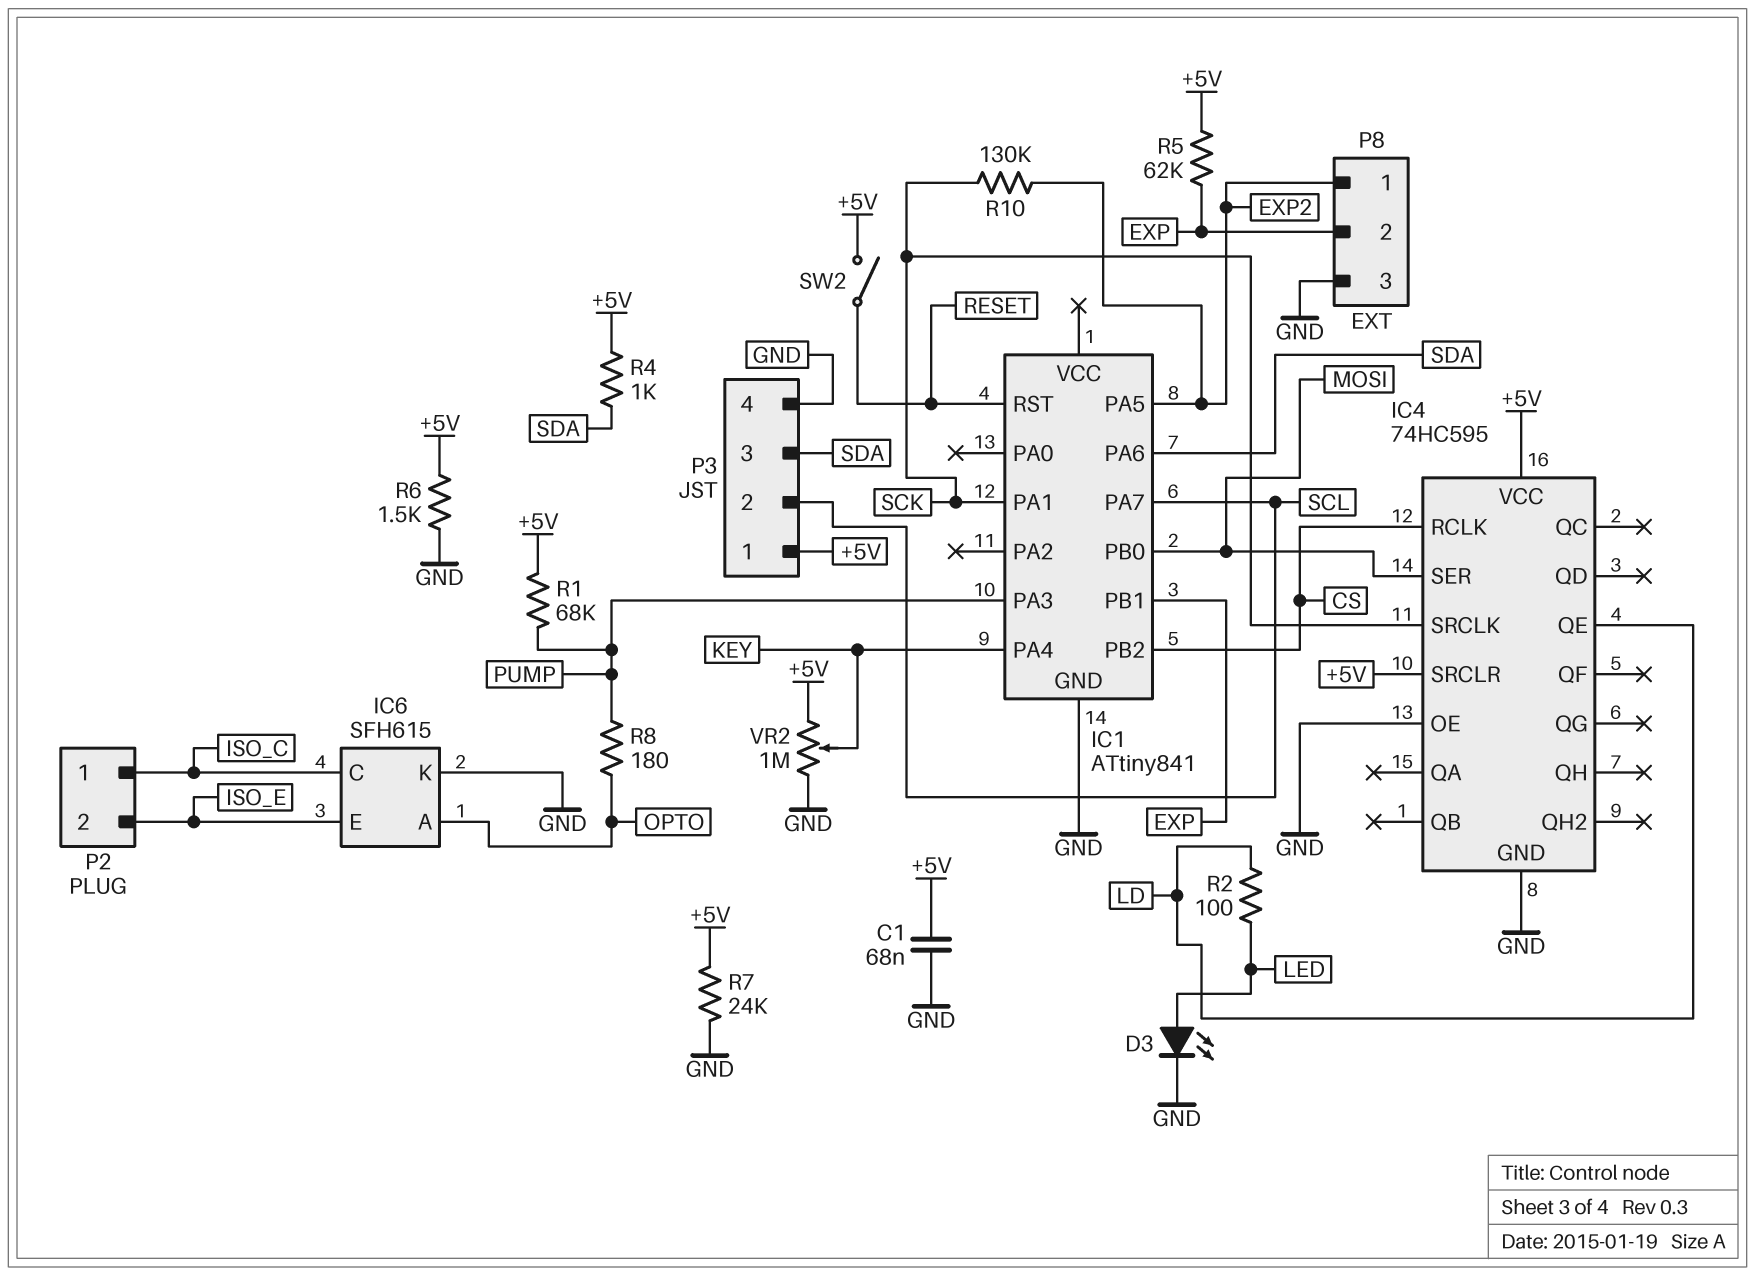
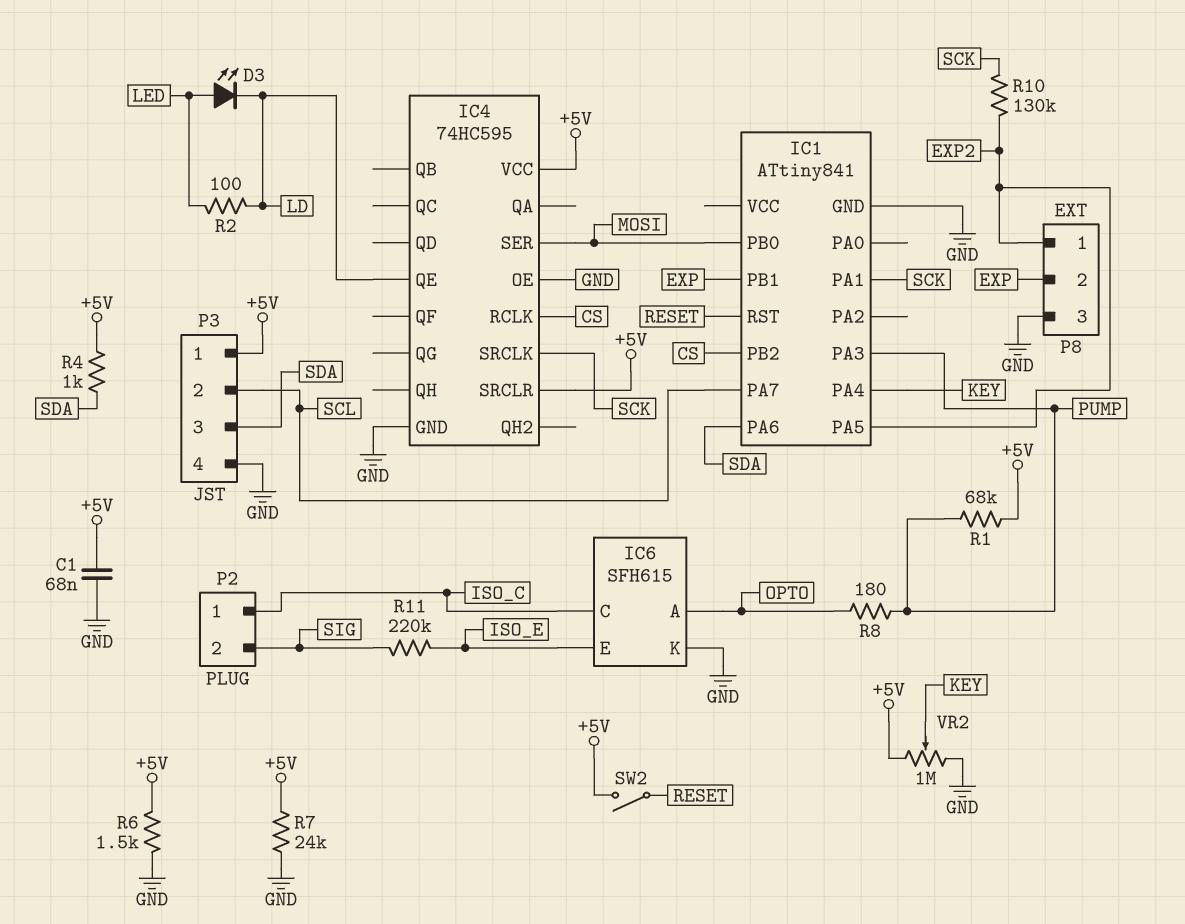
D3: LED (A LED, K GND) -> LED (A LED, K LD)
P2 pin 2: ISO_E -> SIG
R5: 62k (+5V, EXP) -> none
R11: none -> 220k (ISO_E, SIG)

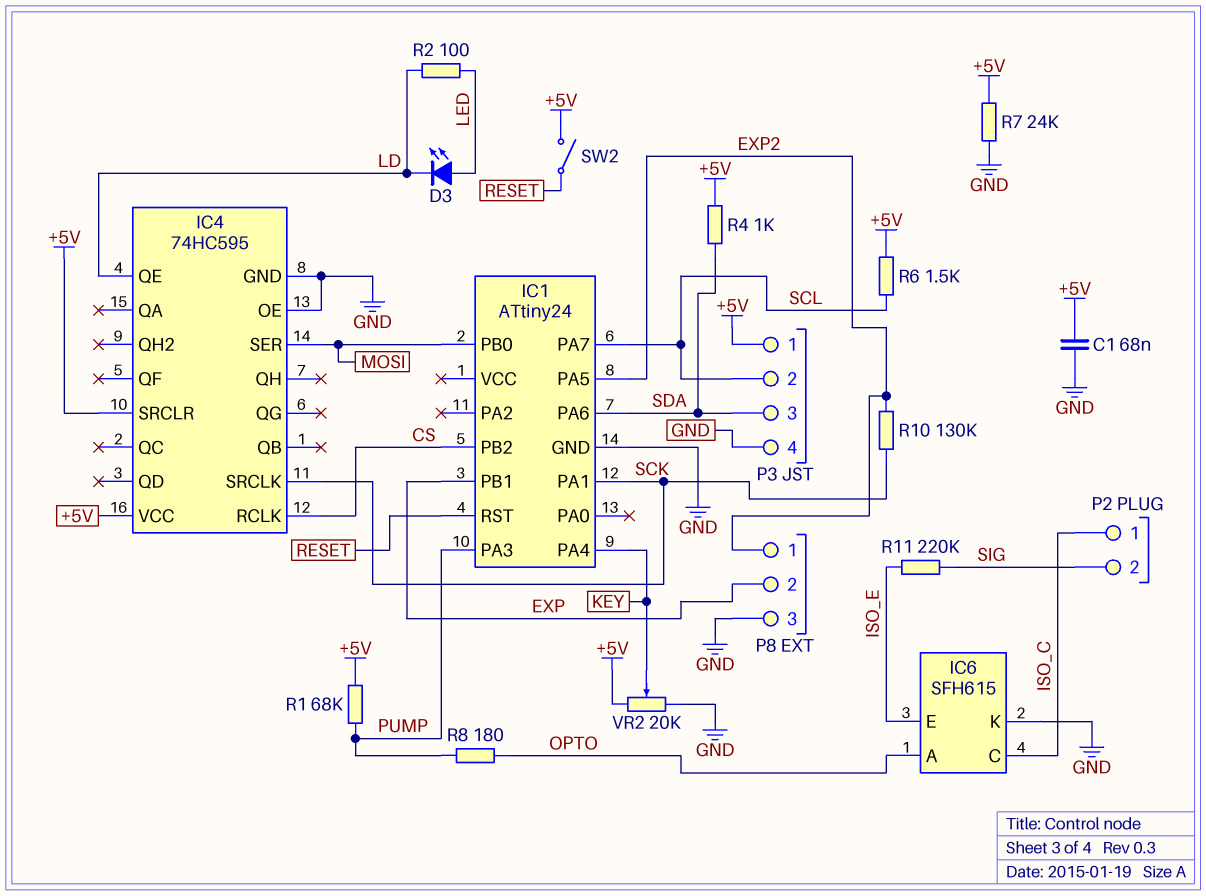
IC1: ATtiny841 -> ATtiny24
R6: 1.5k (+5V, GND) -> 1.5k (+5V, SCL)
VR2: 1M (+5V, GND, wiper KEY) -> 20k (+5V, GND, wiper KEY)

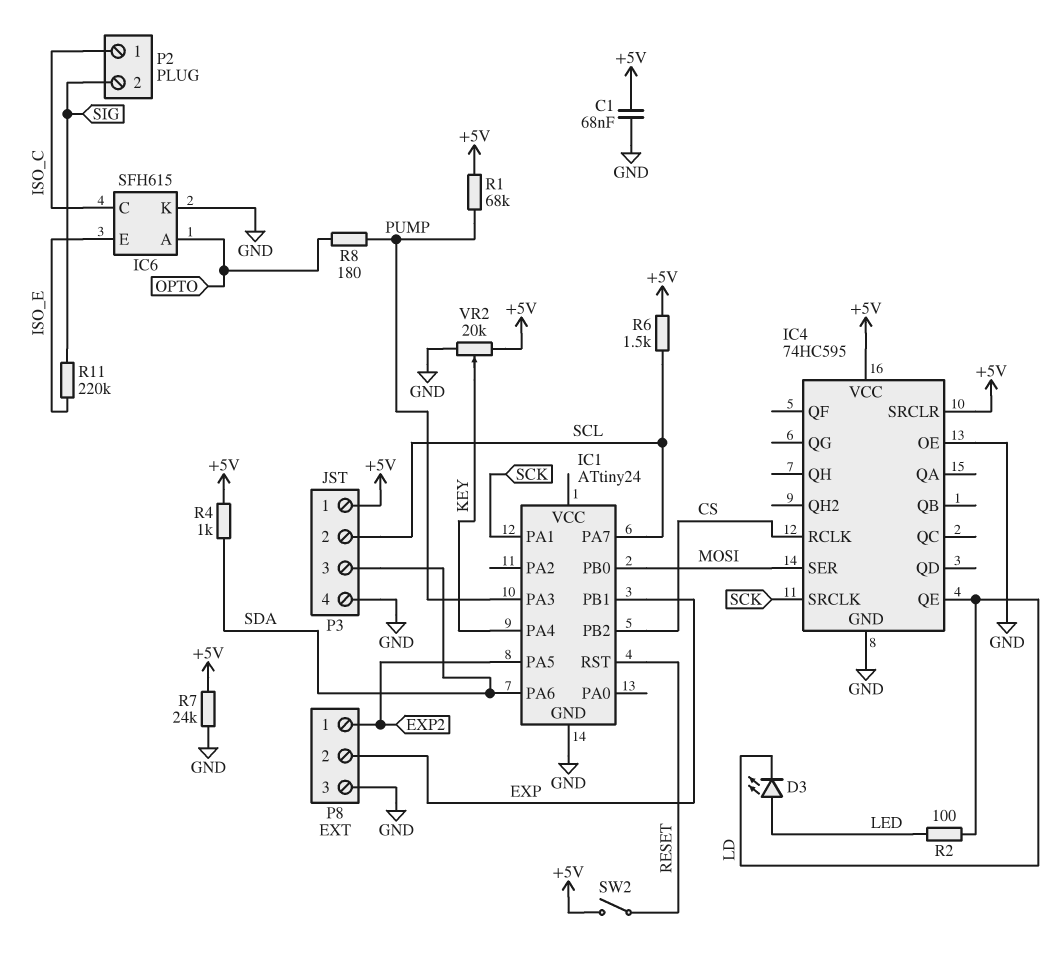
R10: 130k (EXP2, SCK) -> none

